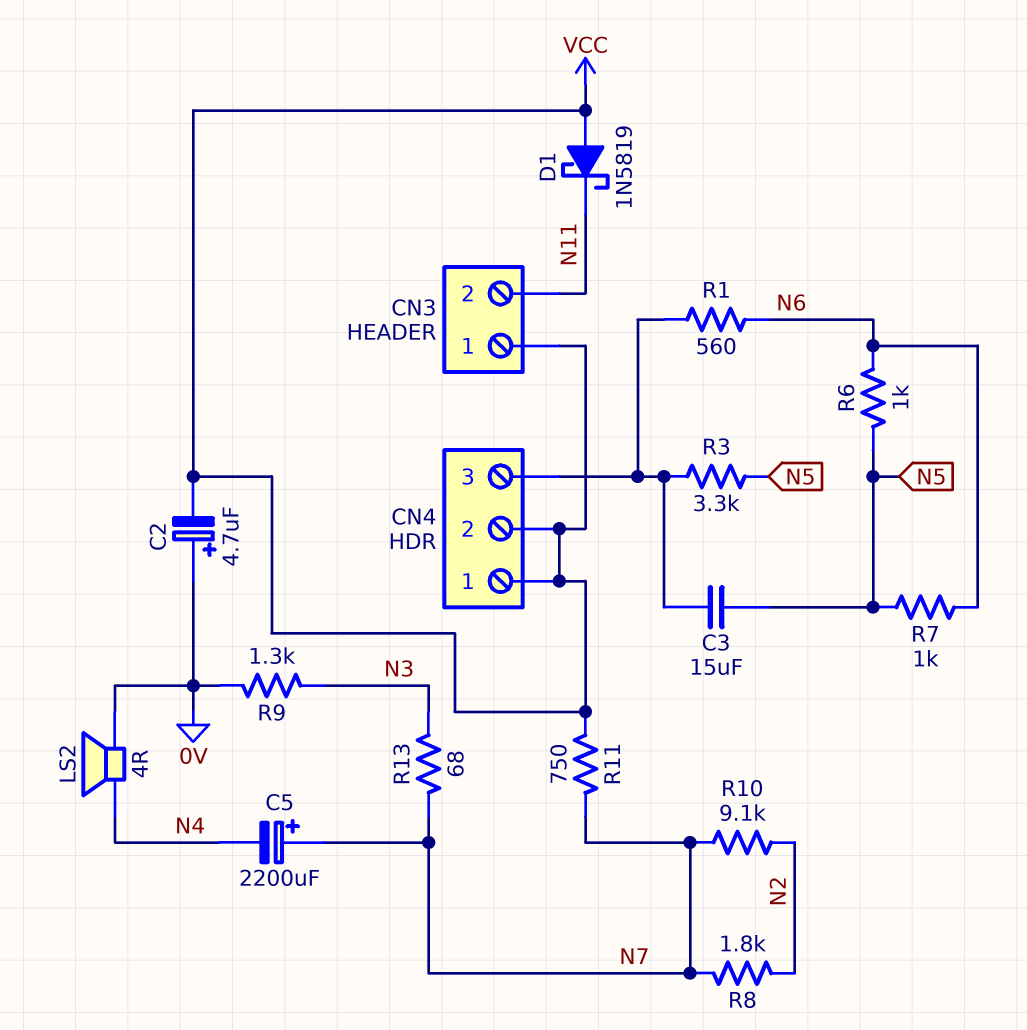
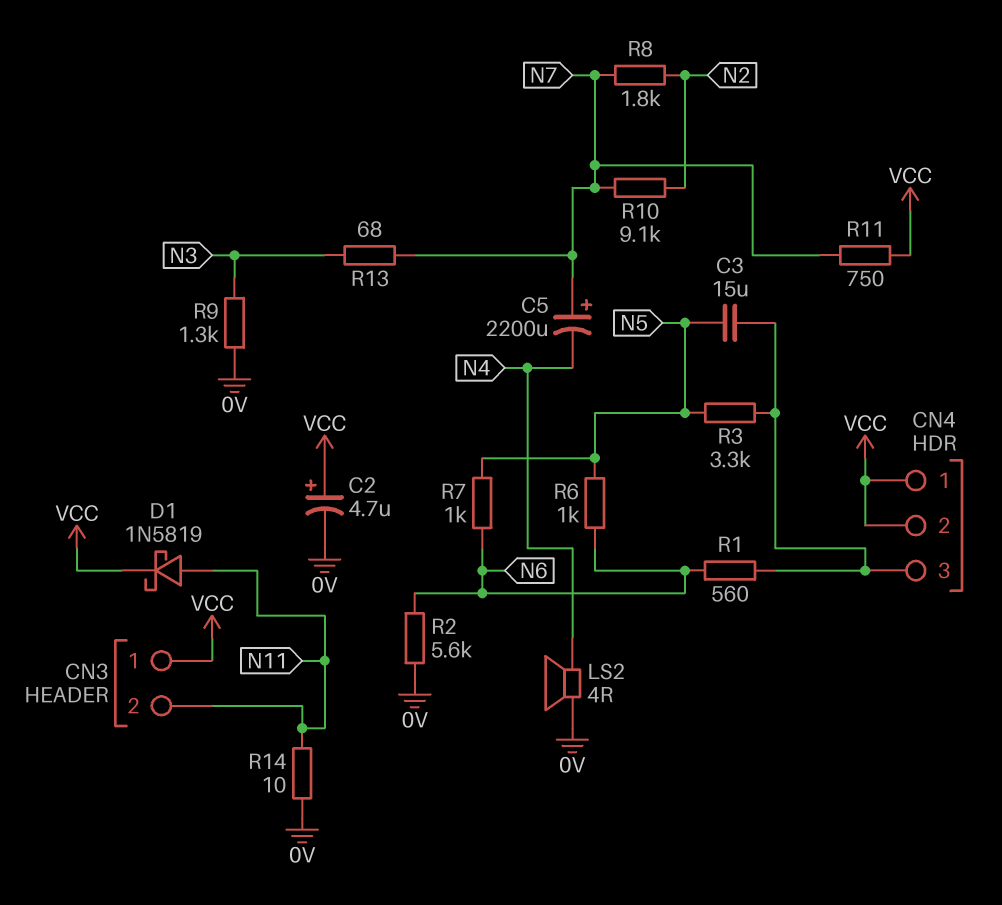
C2: 4.7uF (plus 0V, minus VCC) -> 4.7uF (plus VCC, minus 0V)
D1: schottky 1N5819 (A VCC, K N11) -> schottky 1N5819 (A N11, K VCC)
R2: none -> 5.6k (0V, N6)
R14: none -> 10 (0V, N11)

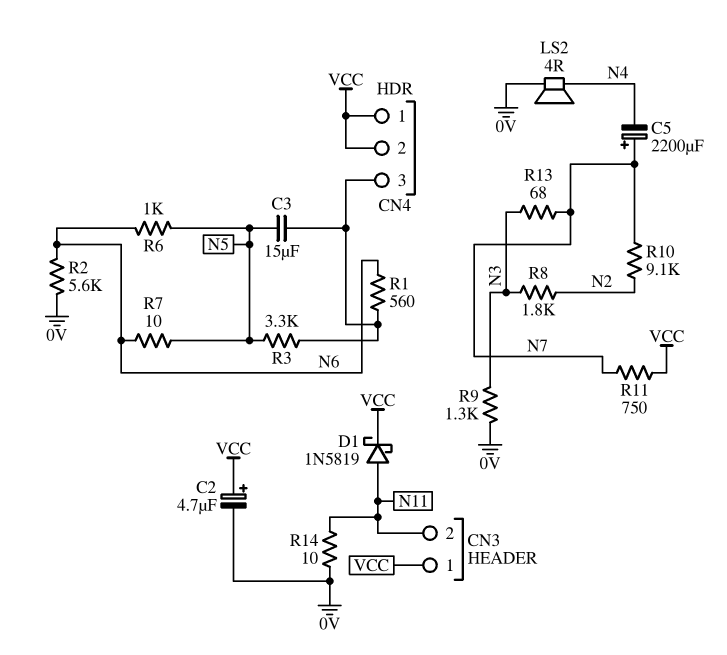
R7: 1k (N5, N6) -> 10 (N5, N6)
R8: 1.8k (N2, N7) -> 1.8k (N2, N3)

